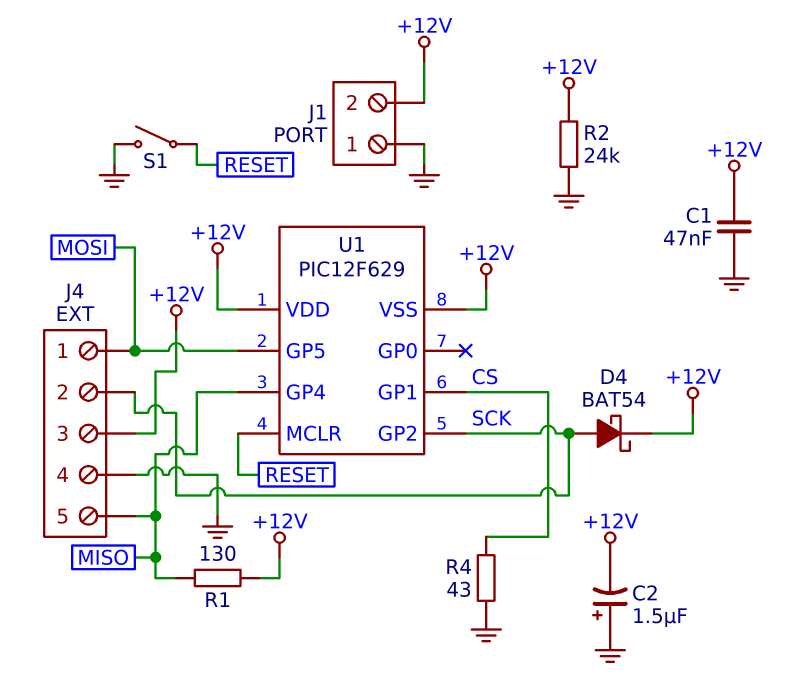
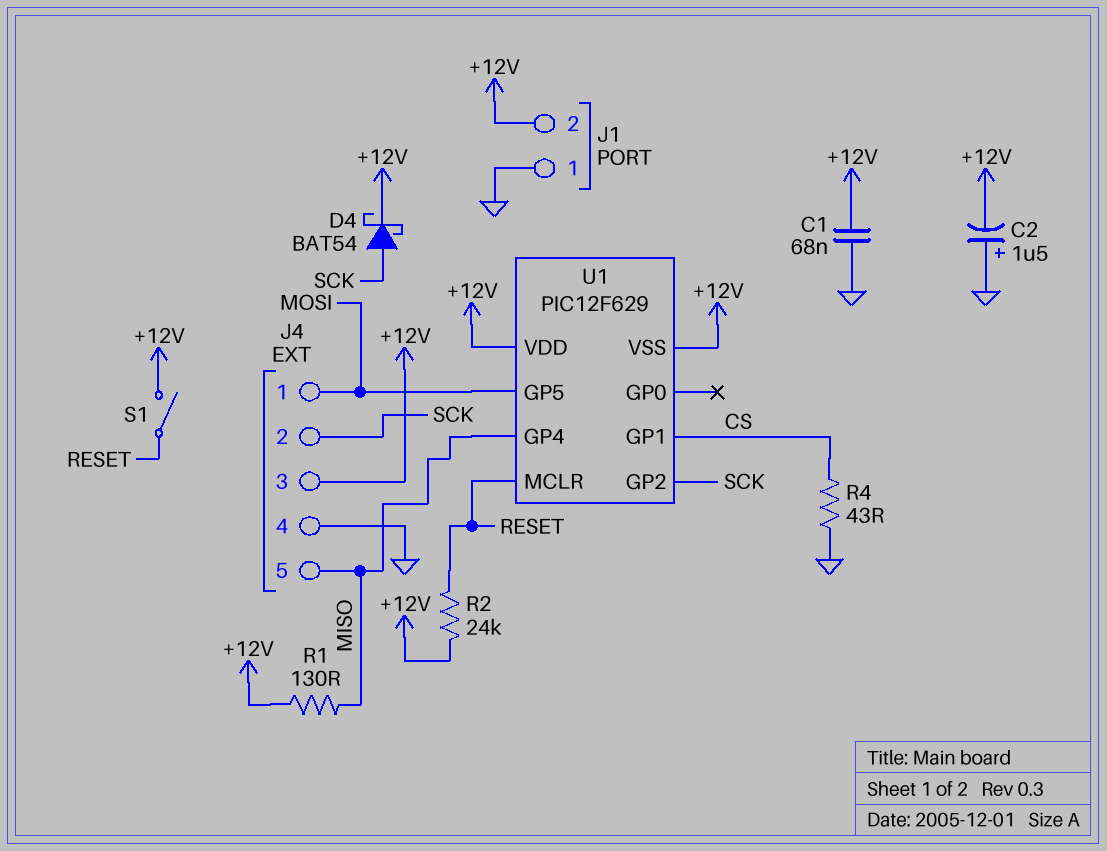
C1: 47nF (+12V, GND) -> 68nF (+12V, GND)
R2: 24k (+12V, GND) -> 24k (+12V, RESET)
S1: switch (GND, RESET) -> switch (+12V, RESET)

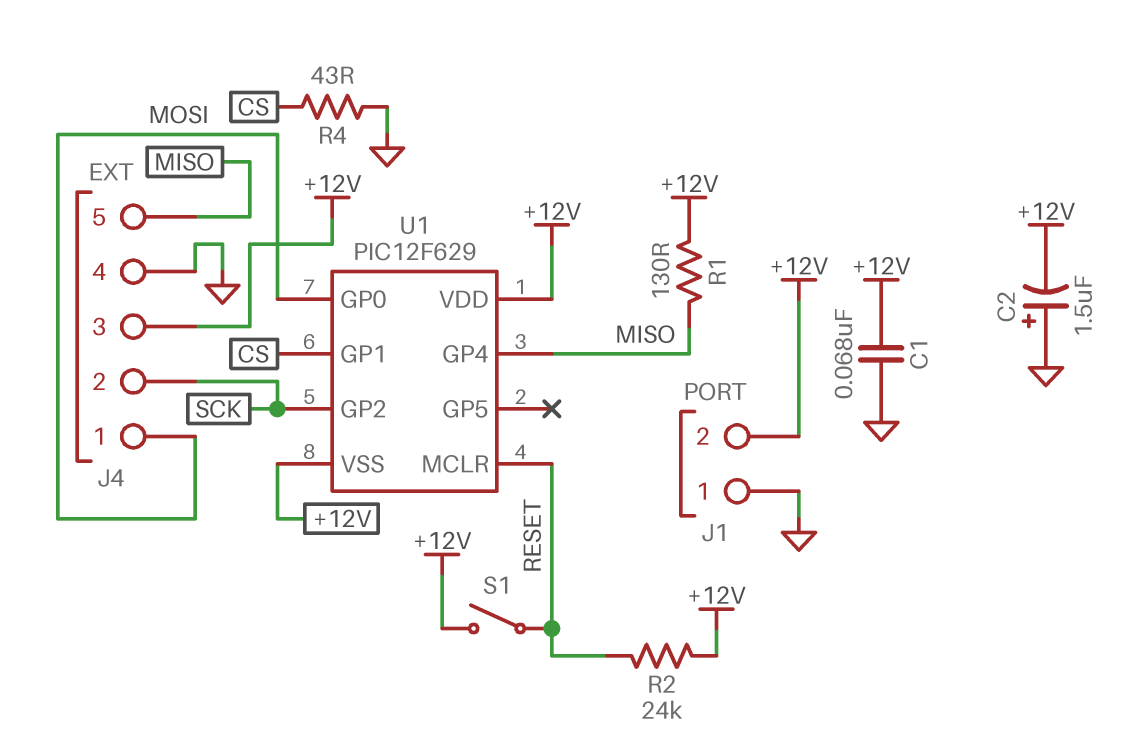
D4: schottky BAT54 (A SCK, K +12V) -> none
U1 pin GP0: none -> MOSI
U1 pin GP5: MOSI -> none

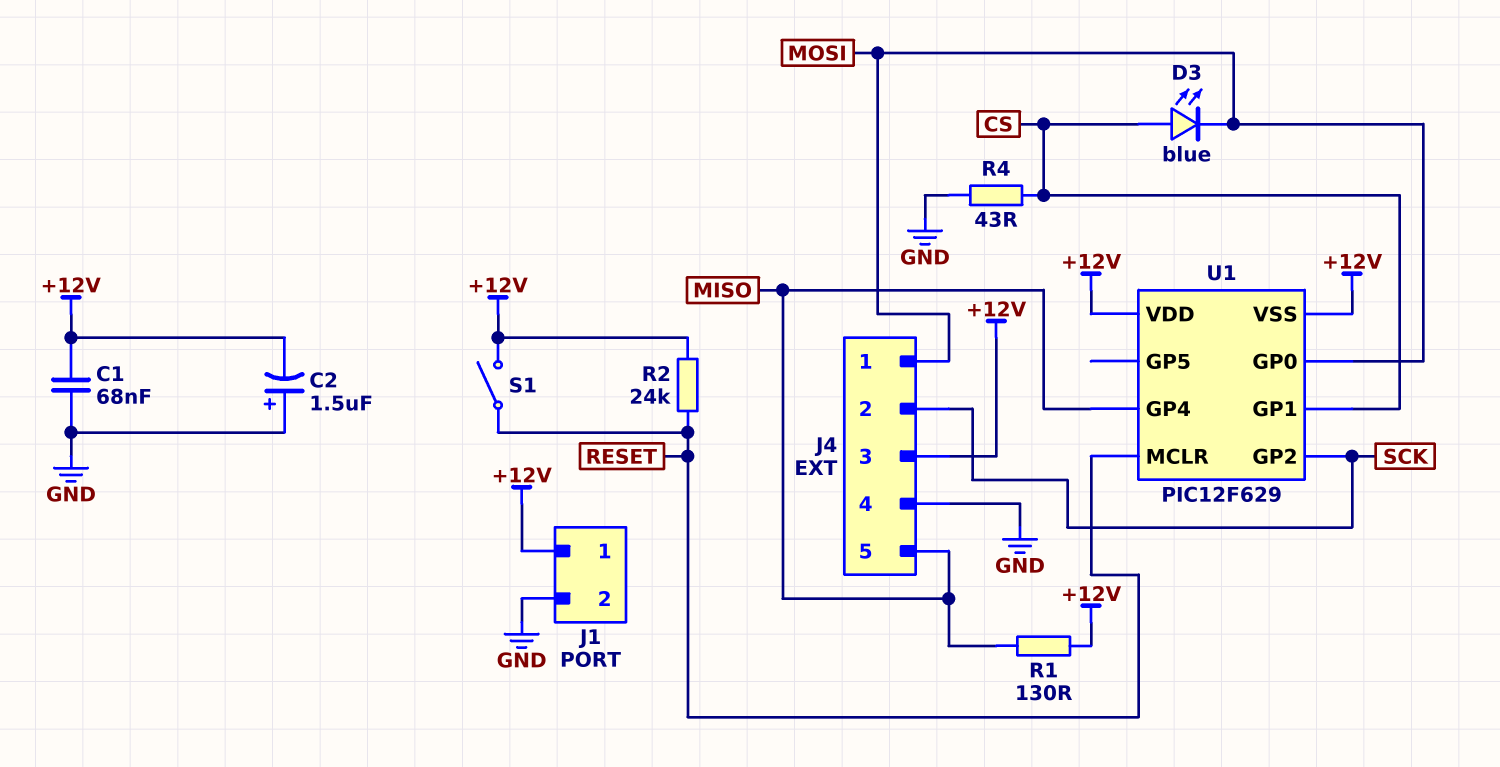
D3: none -> LED blue (A CS, K MOSI)
J1 pin 1: GND -> +12V
J1 pin 2: +12V -> GND

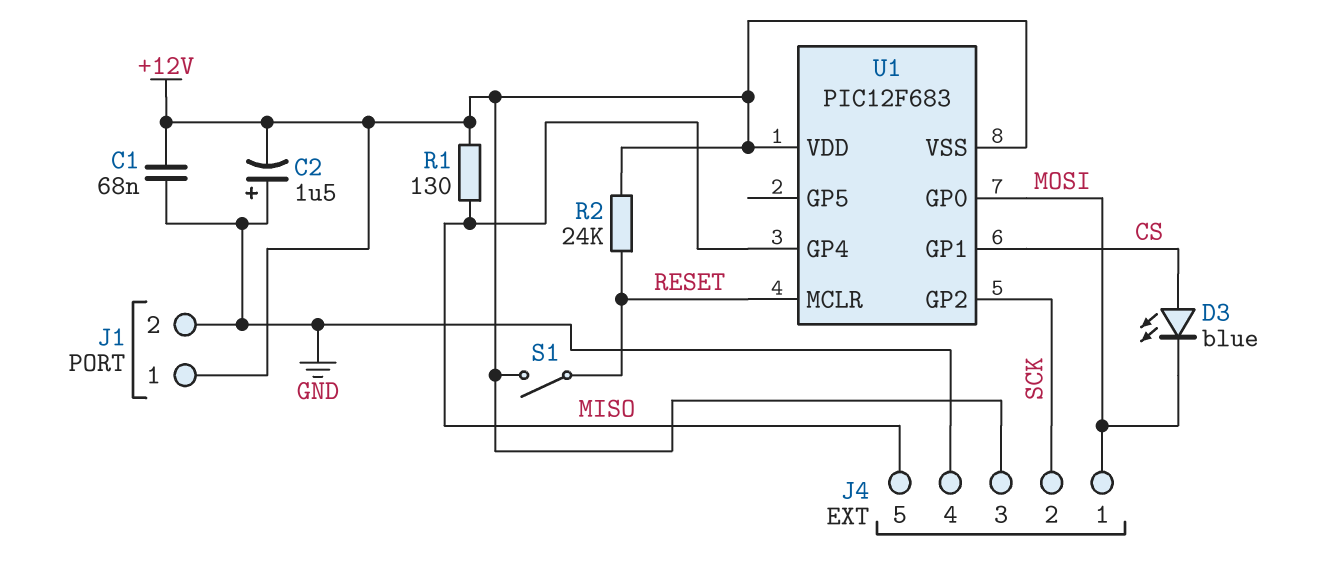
R4: 43 (CS, GND) -> none
U1: PIC12F629 -> PIC12F683

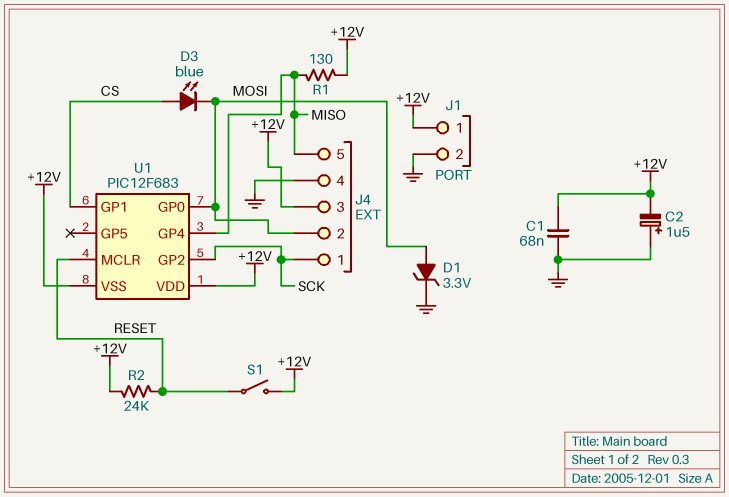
D1: none -> zener 3.3V (A MOSI, K GND)
J4 pin 1: MOSI -> SCK
J4 pin 2: SCK -> MOSI

